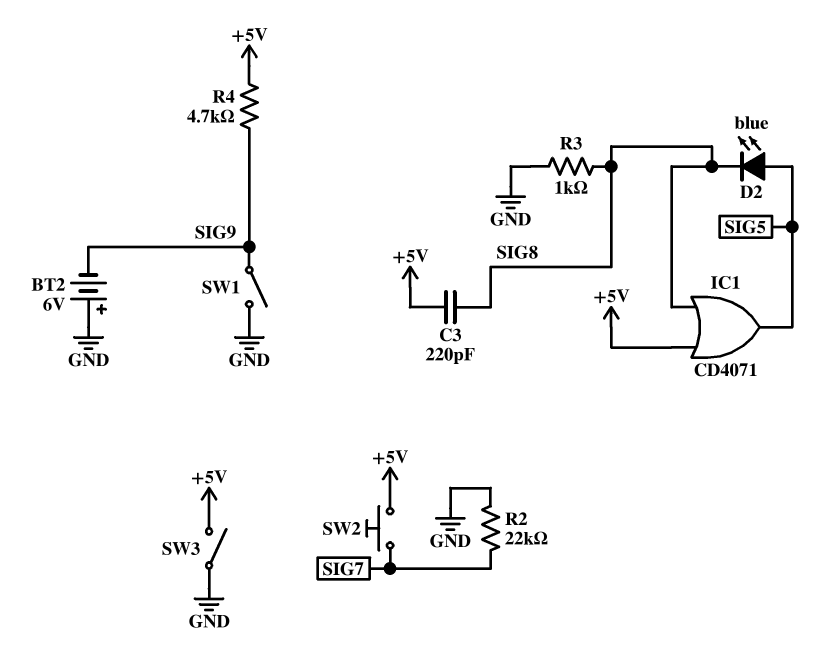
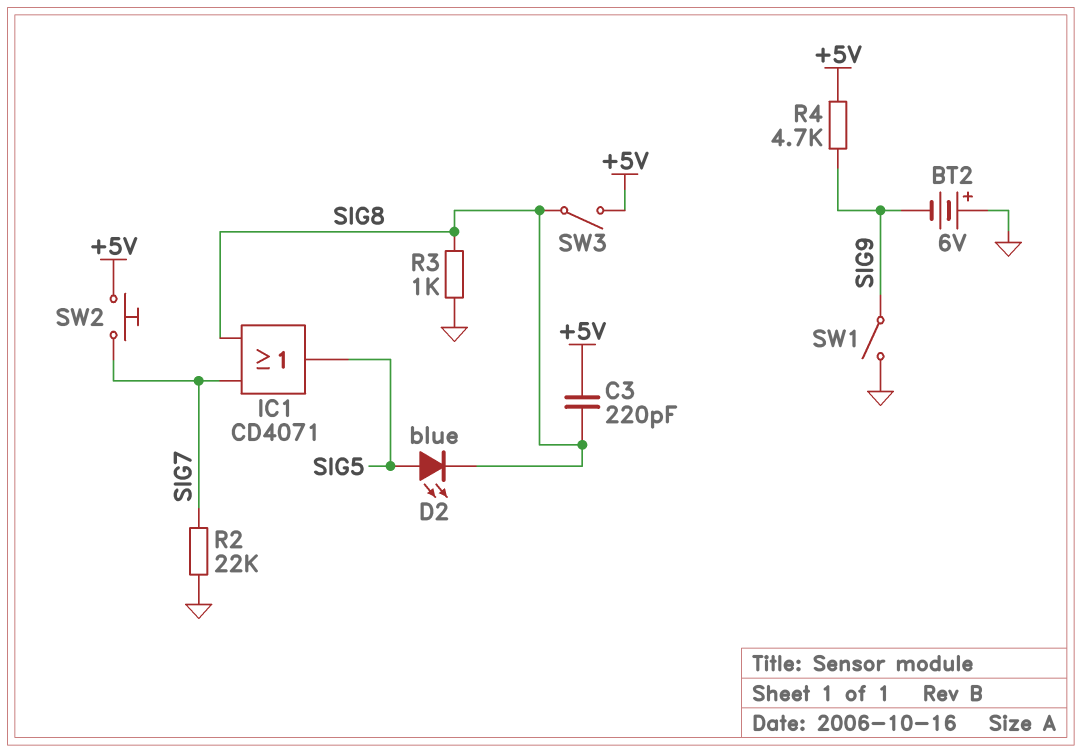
IC1: OR CD4071 (in +5V, in SIG8, out SIG5) -> OR CD4071 (in SIG7, in SIG8, out SIG5)
SW3: switch (+5V, GND) -> switch (+5V, SIG8)

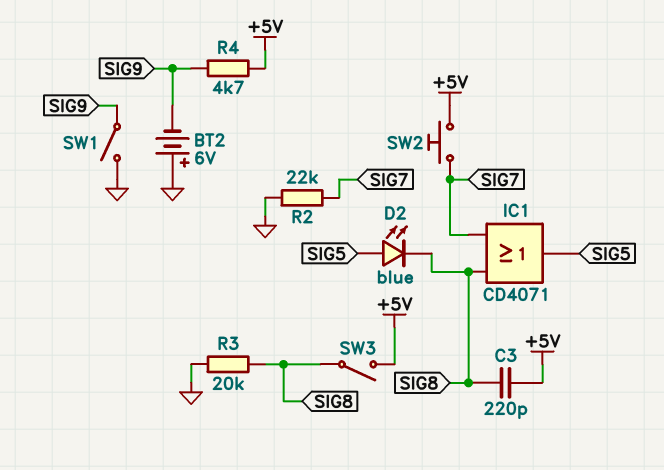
R3: 1k (GND, SIG8) -> 20k (GND, SIG8)

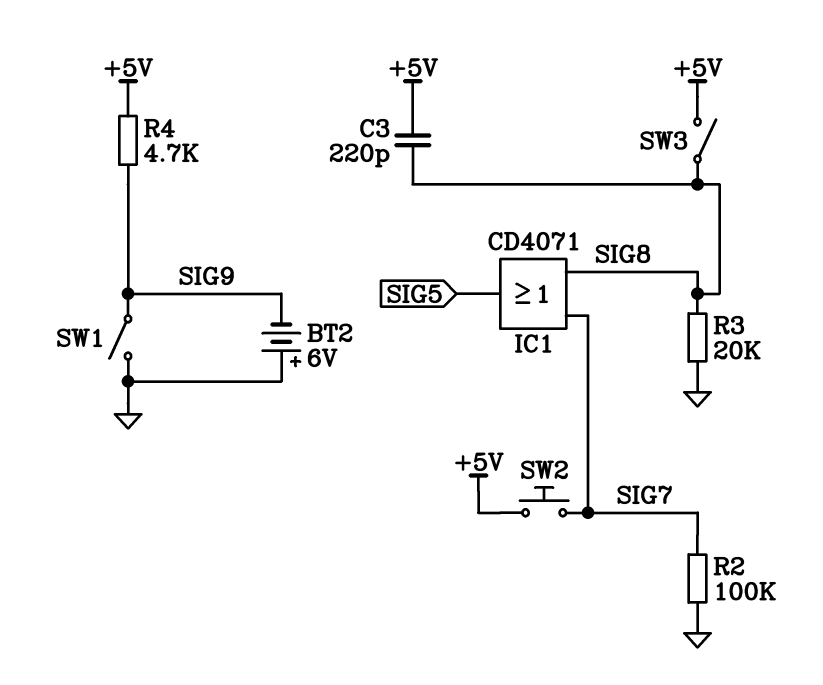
D2: LED blue (A SIG5, K SIG8) -> none
R2: 22k (GND, SIG7) -> 100k (GND, SIG7)

